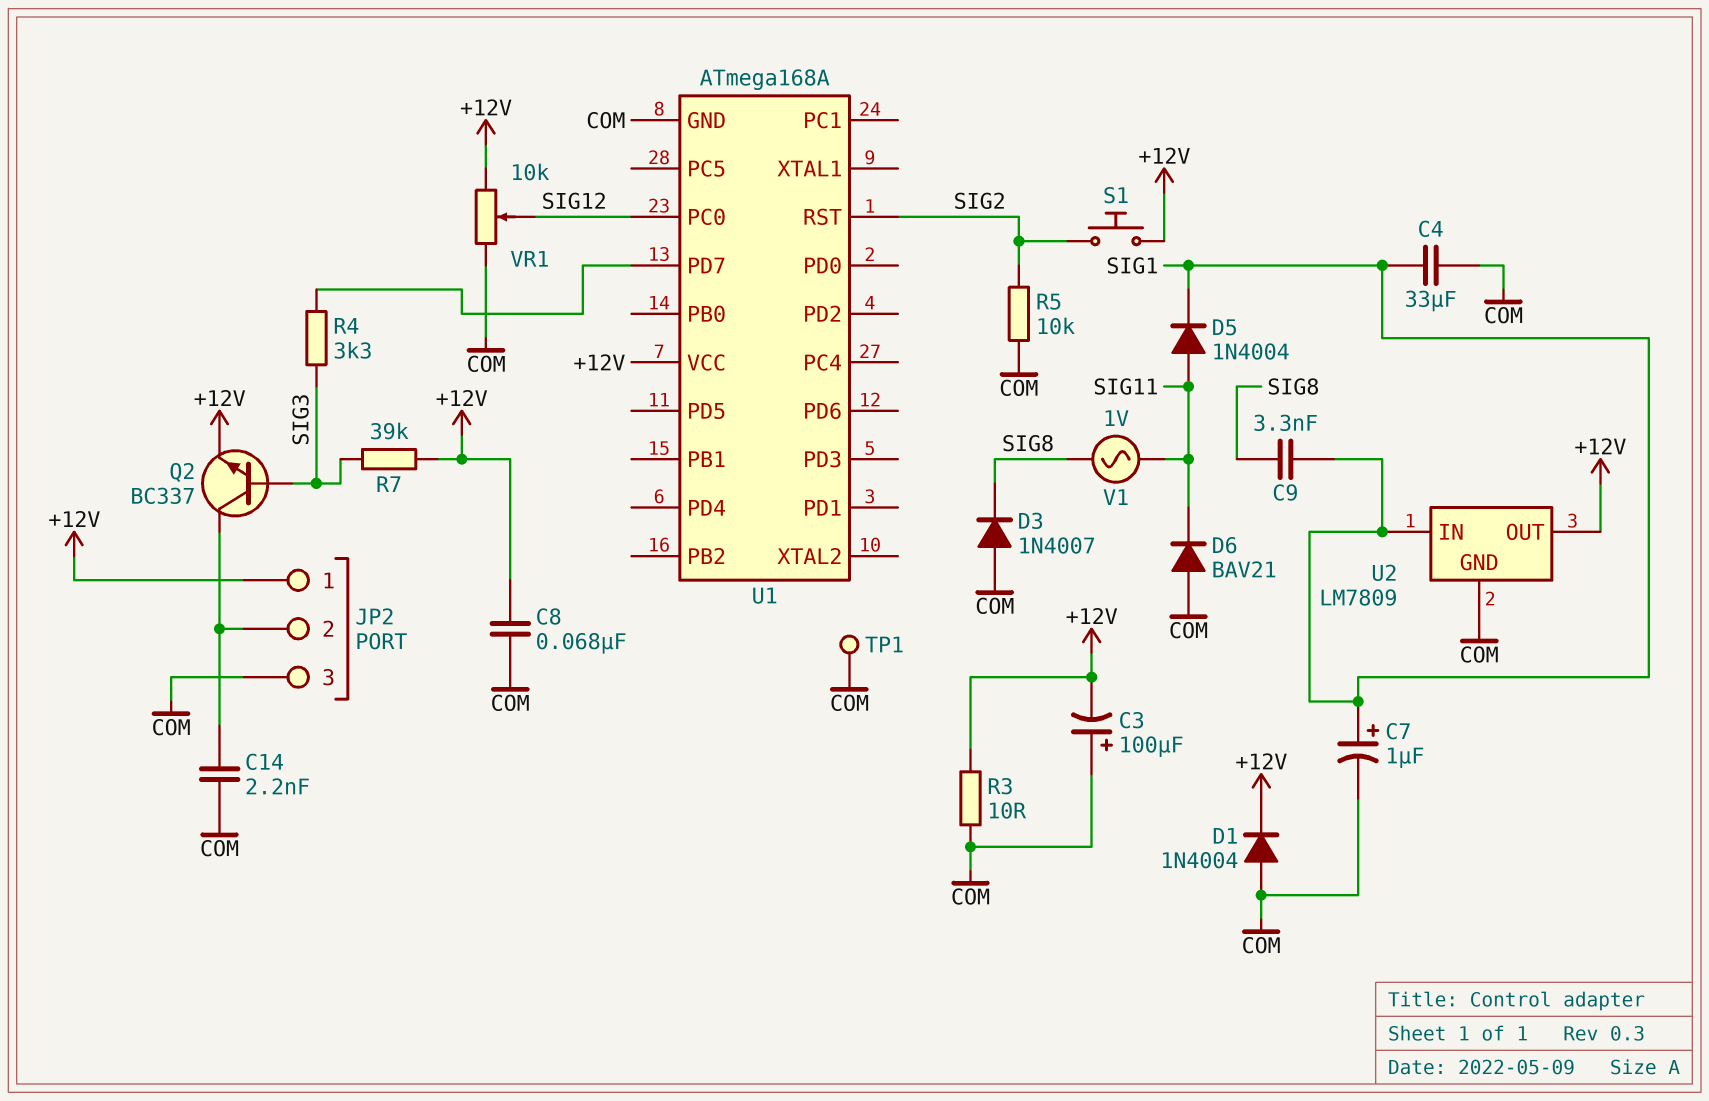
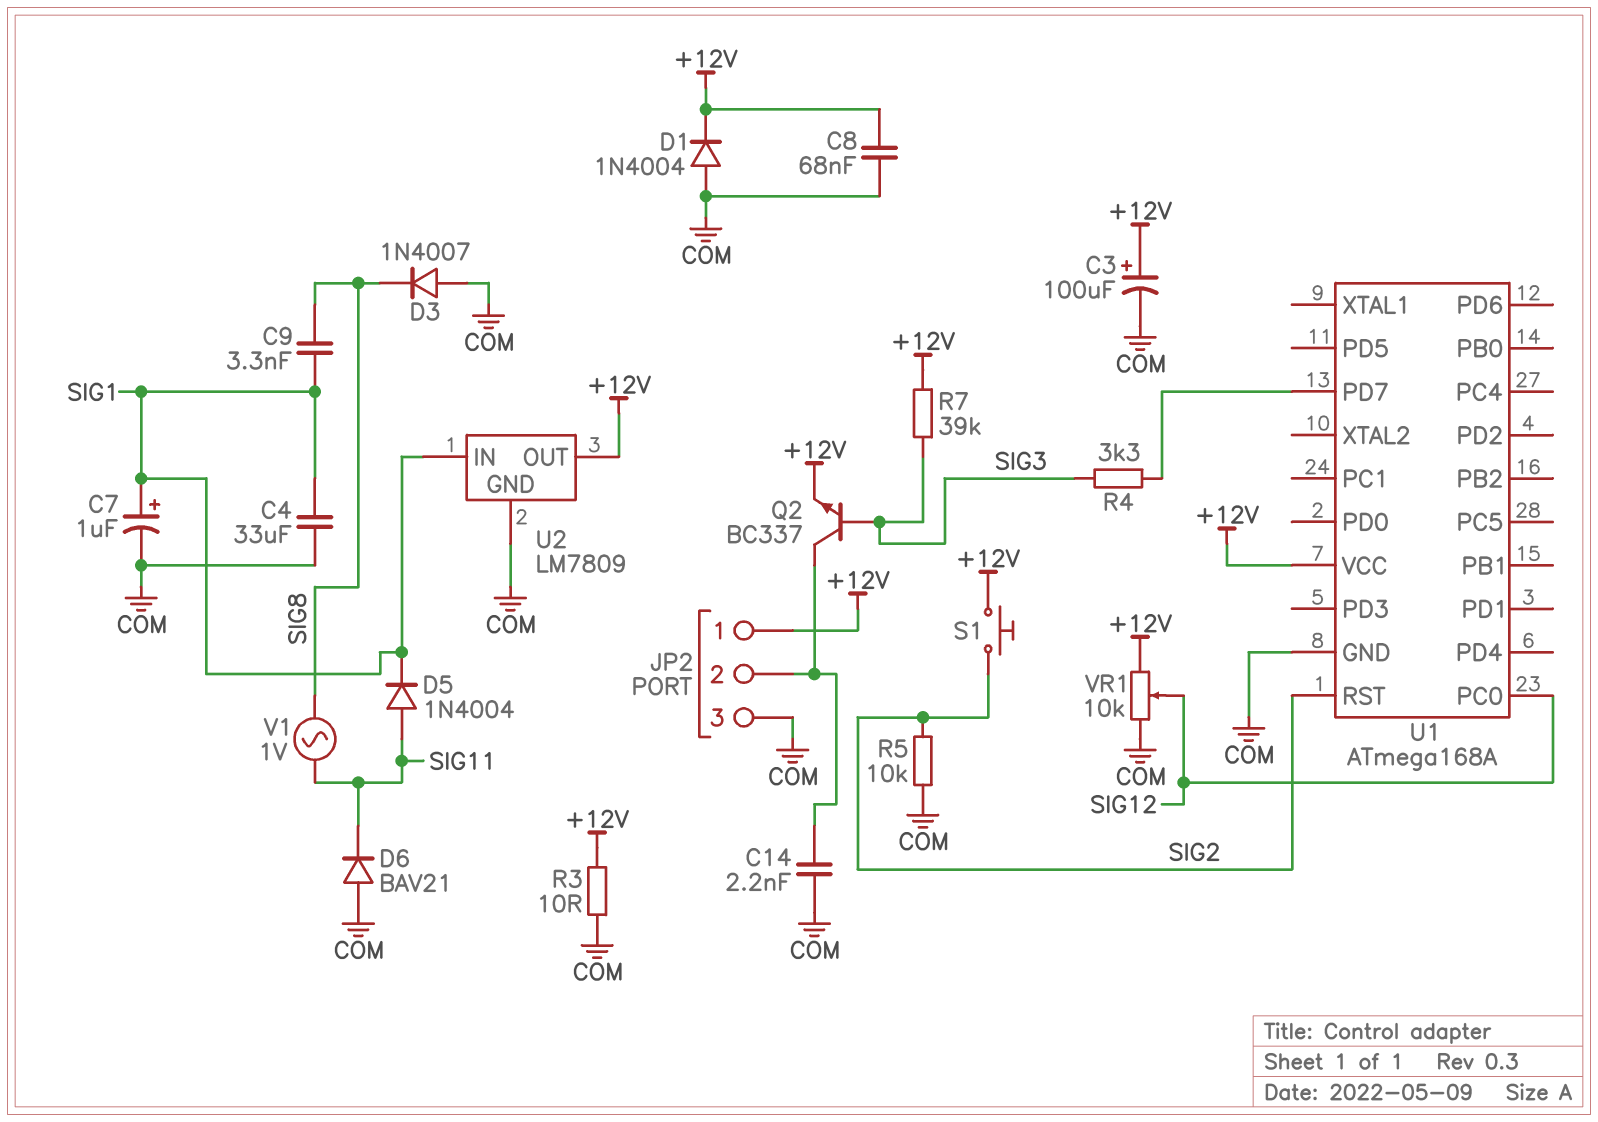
C3: 100uF (plus COM, minus +12V) -> 100uF (plus +12V, minus COM)
TP1: test point (COM) -> none

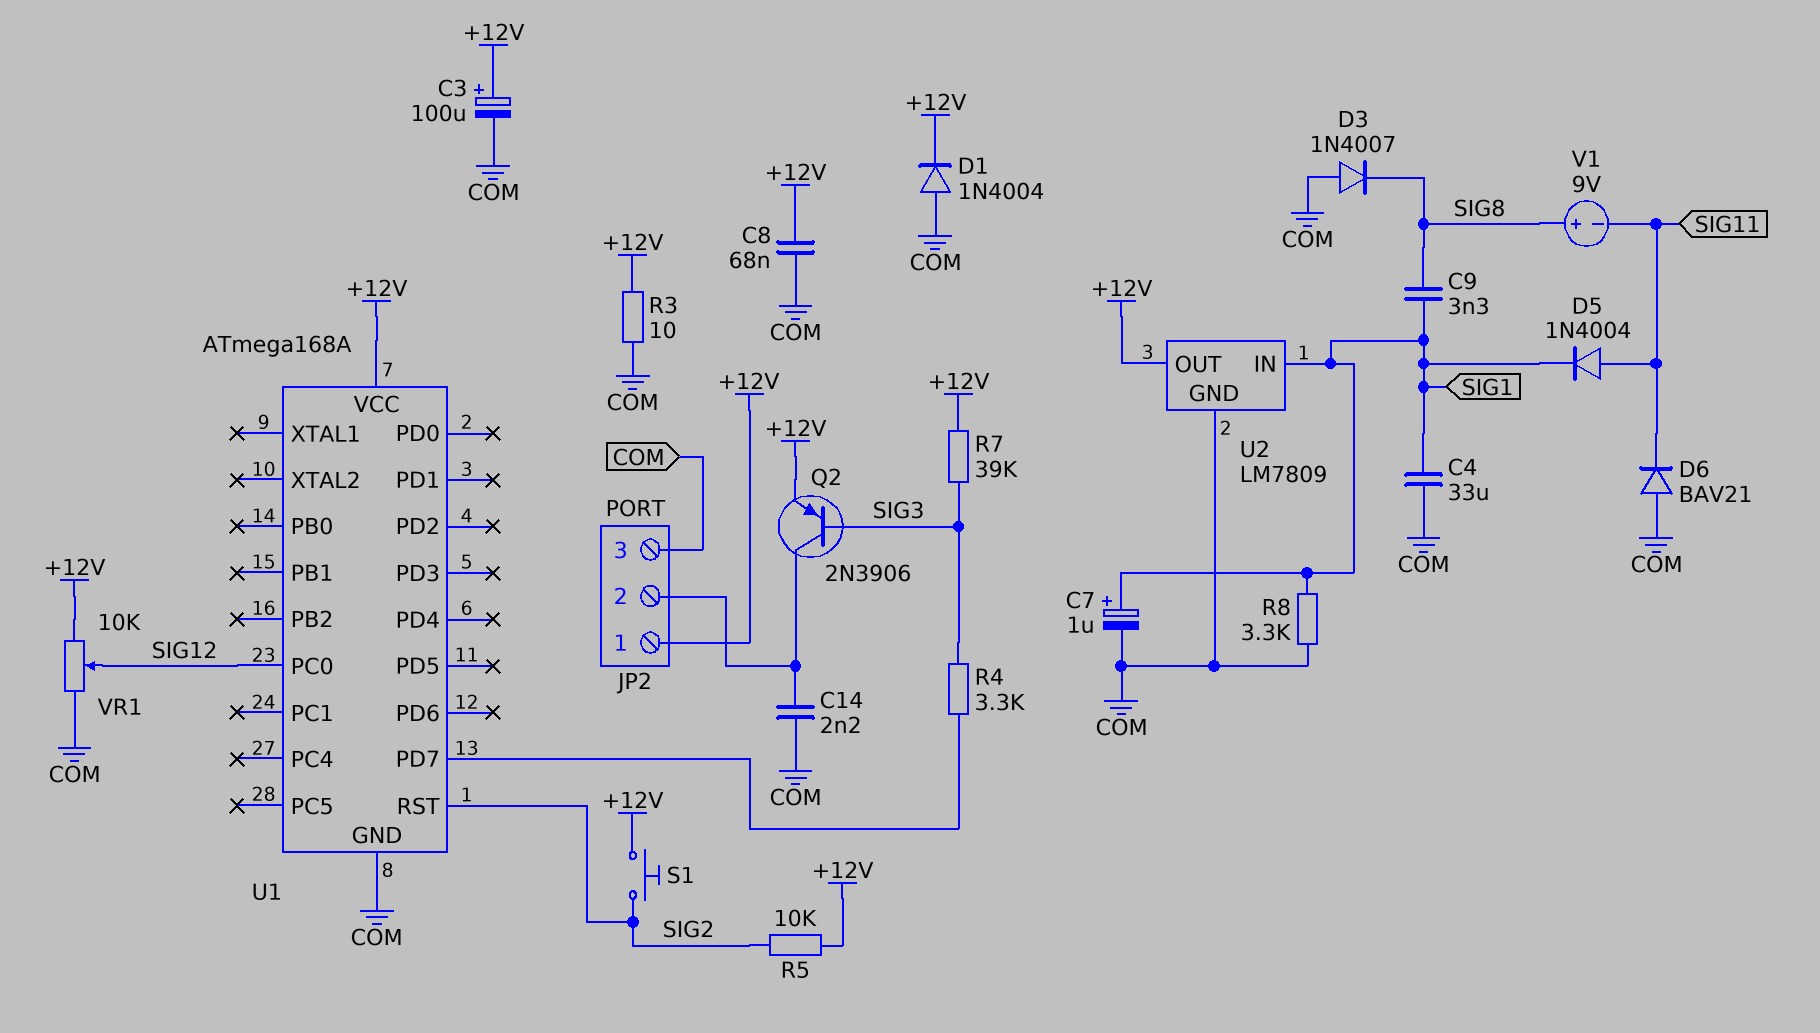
Q2: NPN BC337 (B SIG3, C JP2/2, E +12V) -> PNP 2N3906 (B SIG3, C JP2/2, E +12V)
R5: 10k (COM, SIG2) -> 10k (+12V, SIG2)
R8: none -> 3.3k (COM, SIG1)
V1: AC 1V (SIG8, SIG11) -> 9V (plus SIG8, minus SIG11)

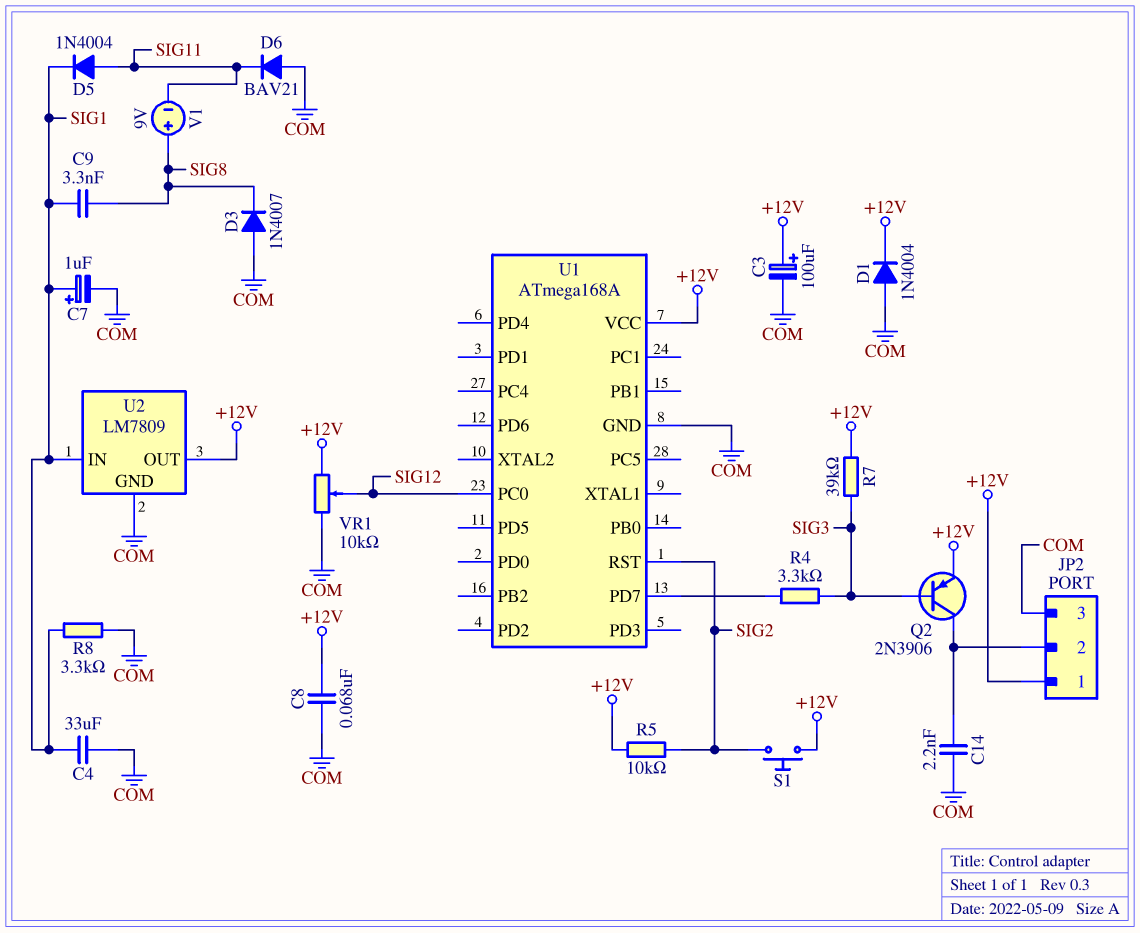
R3: 10 (+12V, COM) -> none

